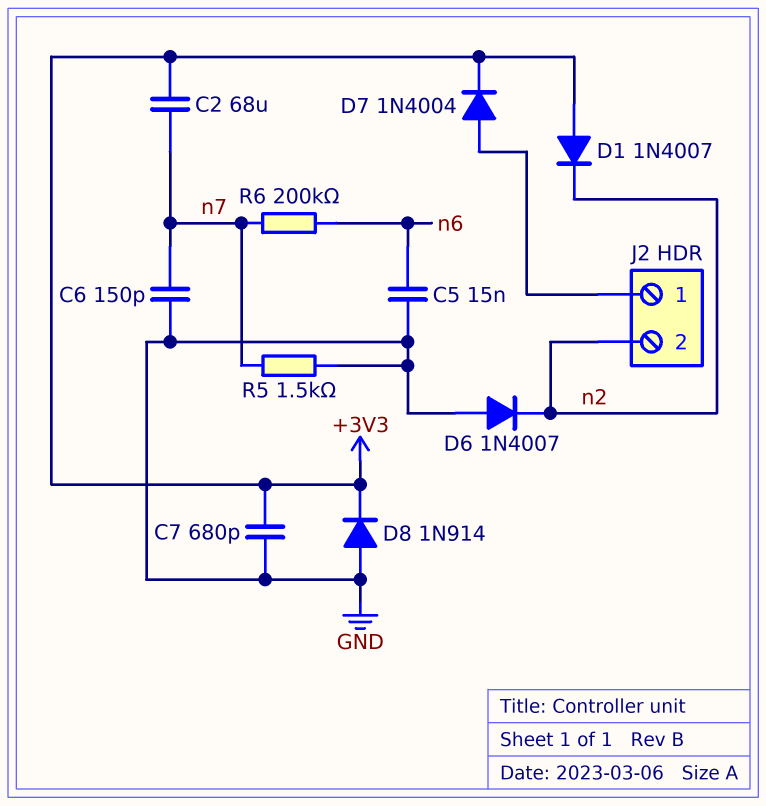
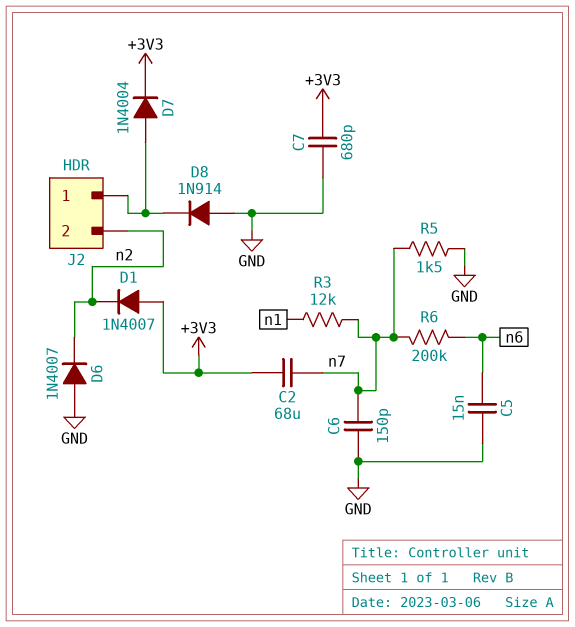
D8: diode 1N914 (A GND, K +3V3) -> diode 1N914 (A GND, K J2/1)
R3: none -> 12k (n1, n7)

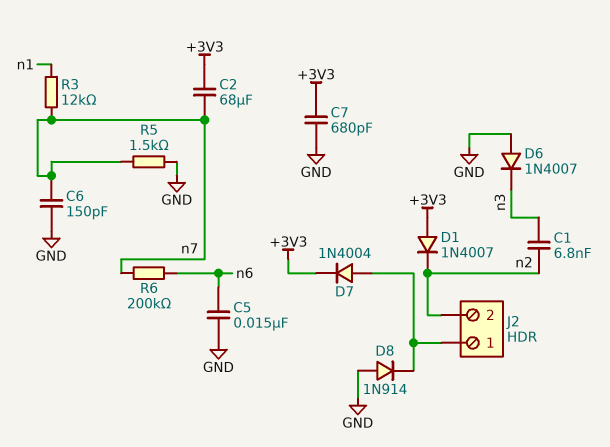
C1: none -> 6.8nF (n2, n3)
D6: diode 1N4007 (A GND, K n2) -> diode 1N4007 (A GND, K n3)

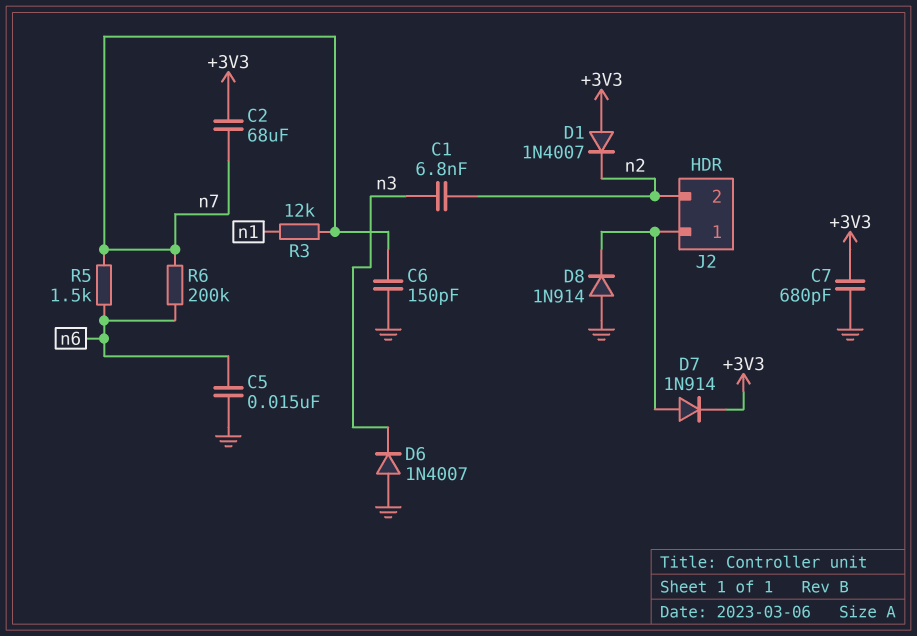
D7: diode 1N4004 (A J2/1, K +3V3) -> diode 1N914 (A J2/1, K +3V3)
R5: 1.5k (GND, n7) -> 1.5k (n6, n7)

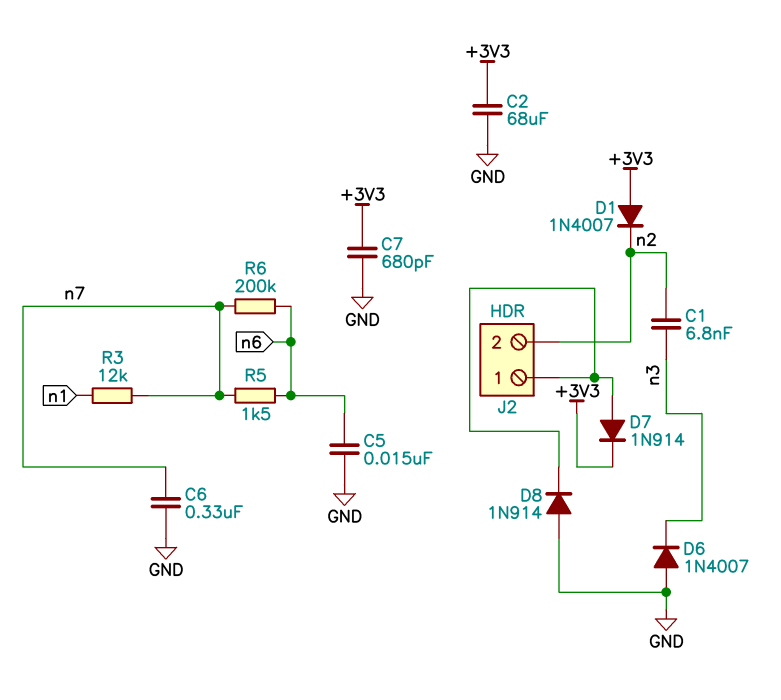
C2: 68uF (+3V3, n7) -> 68uF (+3V3, GND)
C6: 150pF (GND, n7) -> 330nF (GND, n7)

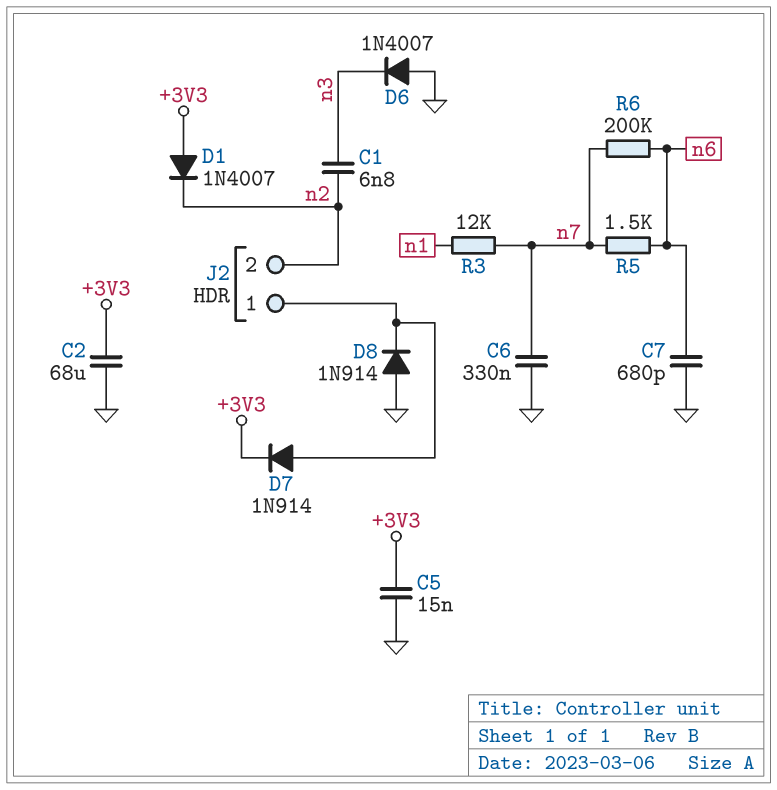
C5: 15nF (GND, n6) -> 15nF (+3V3, GND)
C7: 680pF (+3V3, GND) -> 680pF (GND, n6)

